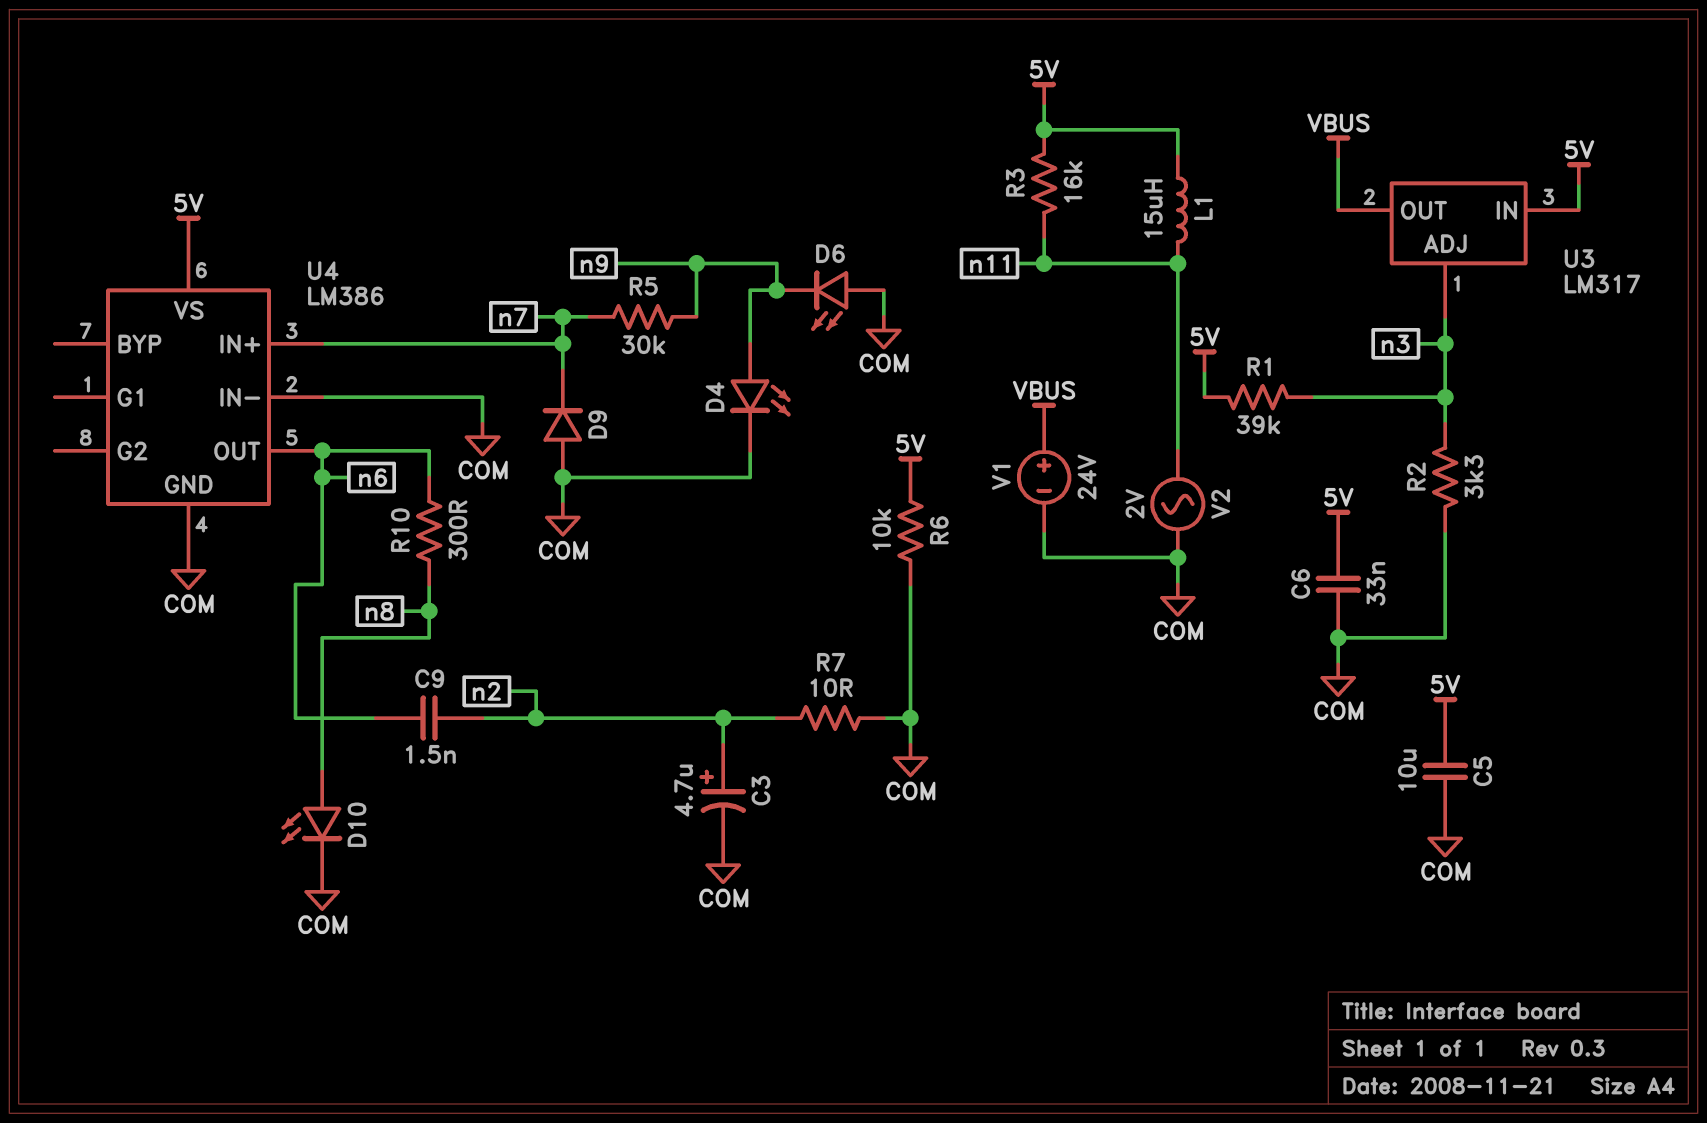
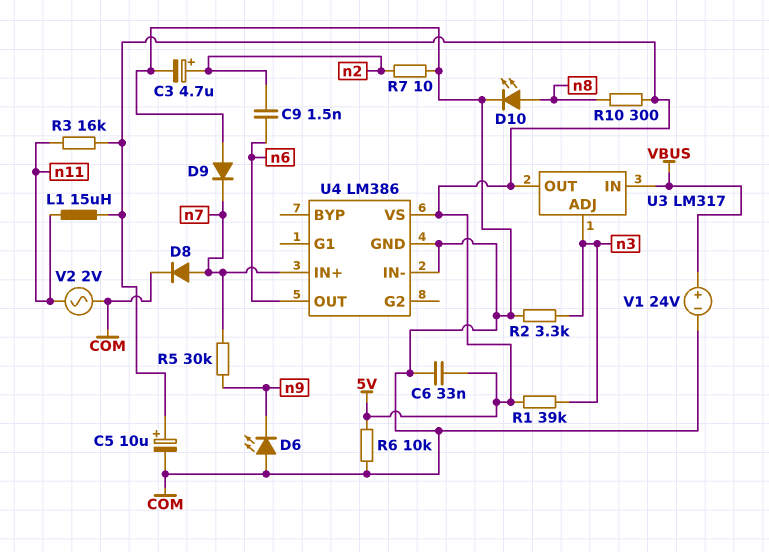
C5: 10uF (5V, COM) -> 10uF (plus 5V, minus COM)
D4: LED (A n9, K COM) -> none
D8: none -> diode (A n7, K COM)
R10: 300 (n6, n8) -> 300 (5V, n8)
U3 pin IN: 5V -> VBUS
U3 pin OUT: VBUS -> 5V

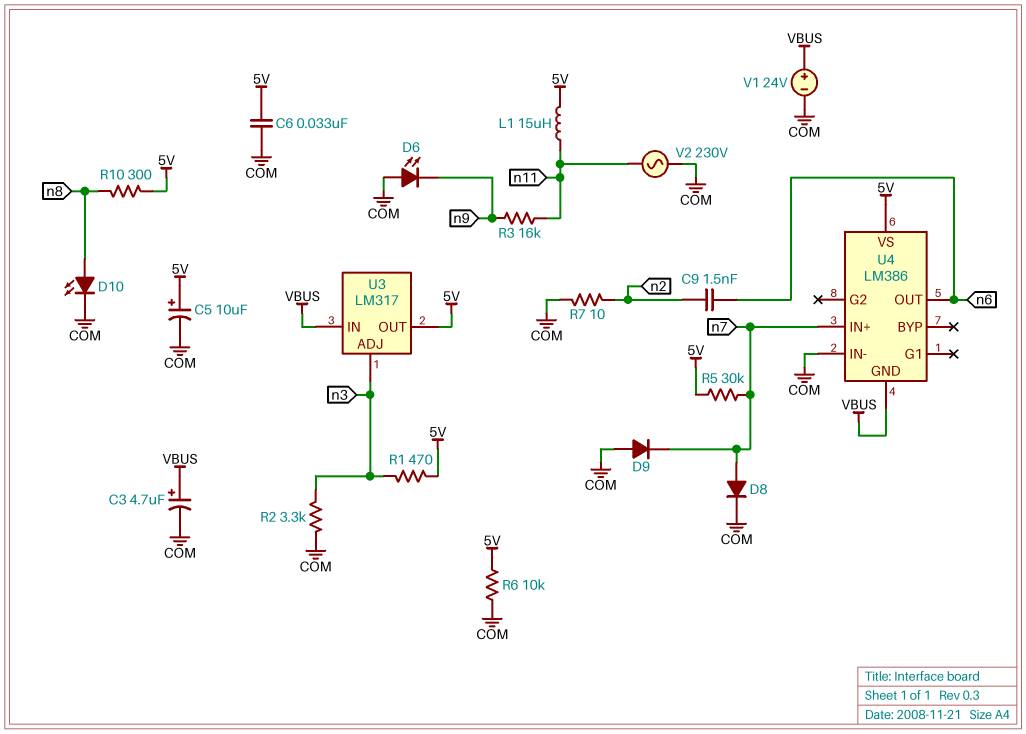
C3: 4.7uF (plus n2, minus COM) -> 4.7uF (plus VBUS, minus COM)
R1: 39k (5V, n3) -> 470 (5V, n3)
R3: 16k (5V, n11) -> 16k (n9, n11)
R5: 30k (n7, n9) -> 30k (5V, n7)
U4 pin GND: COM -> VBUS
V2: AC 2V (COM, n11) -> AC 230V (COM, n11)

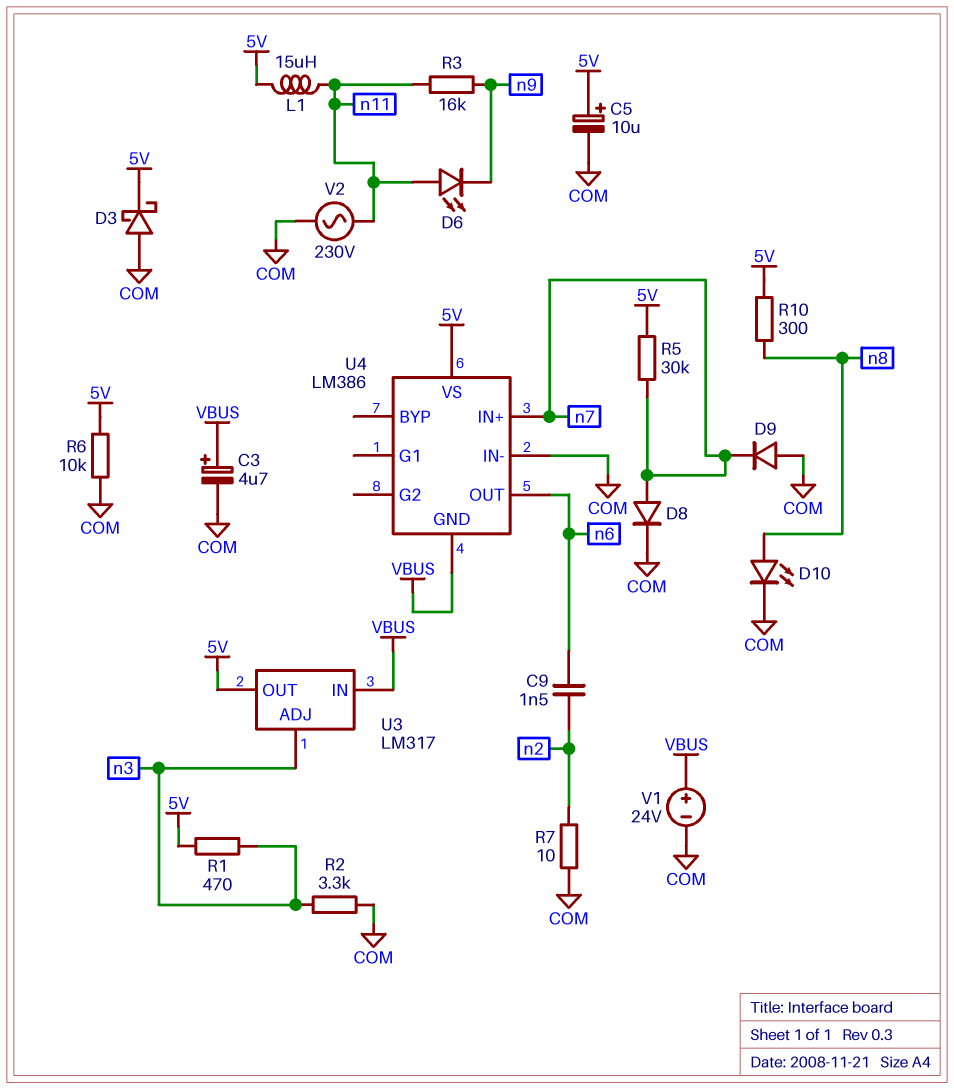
C6: 33nF (5V, COM) -> none
D3: none -> schottky (A COM, K 5V)
D6: LED (A COM, K n9) -> LED (A n11, K n9)

